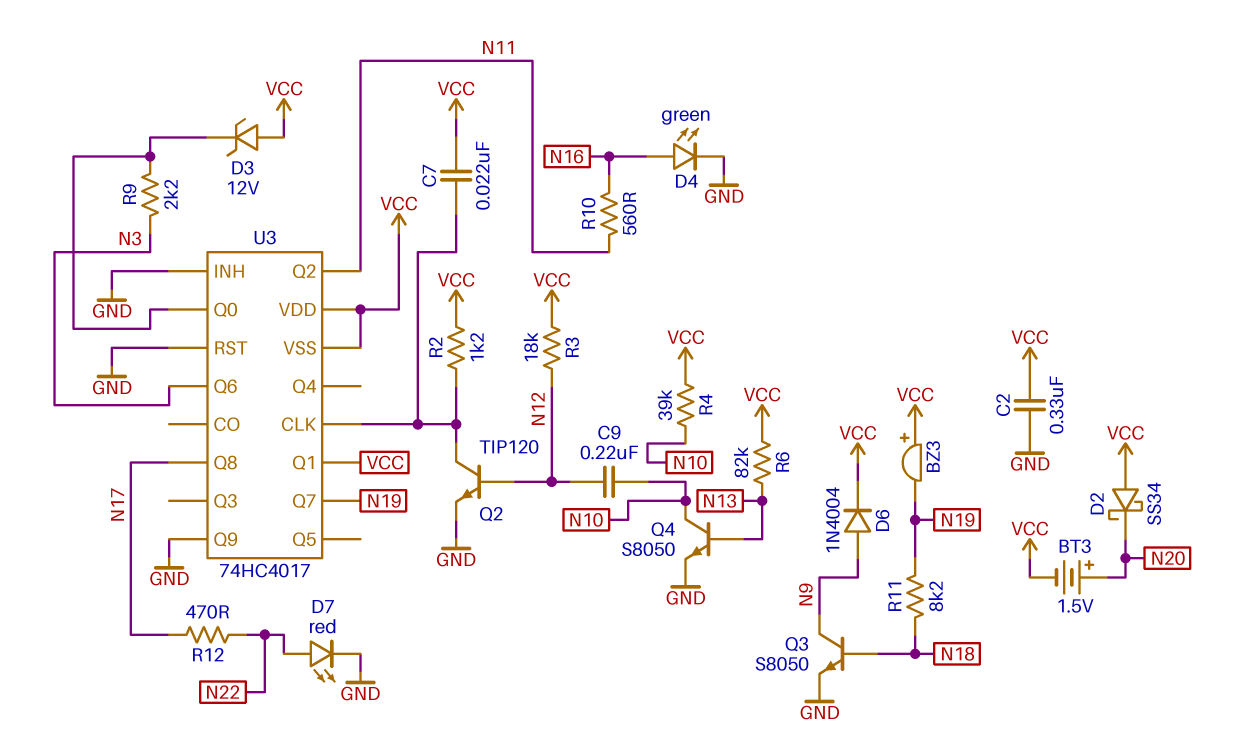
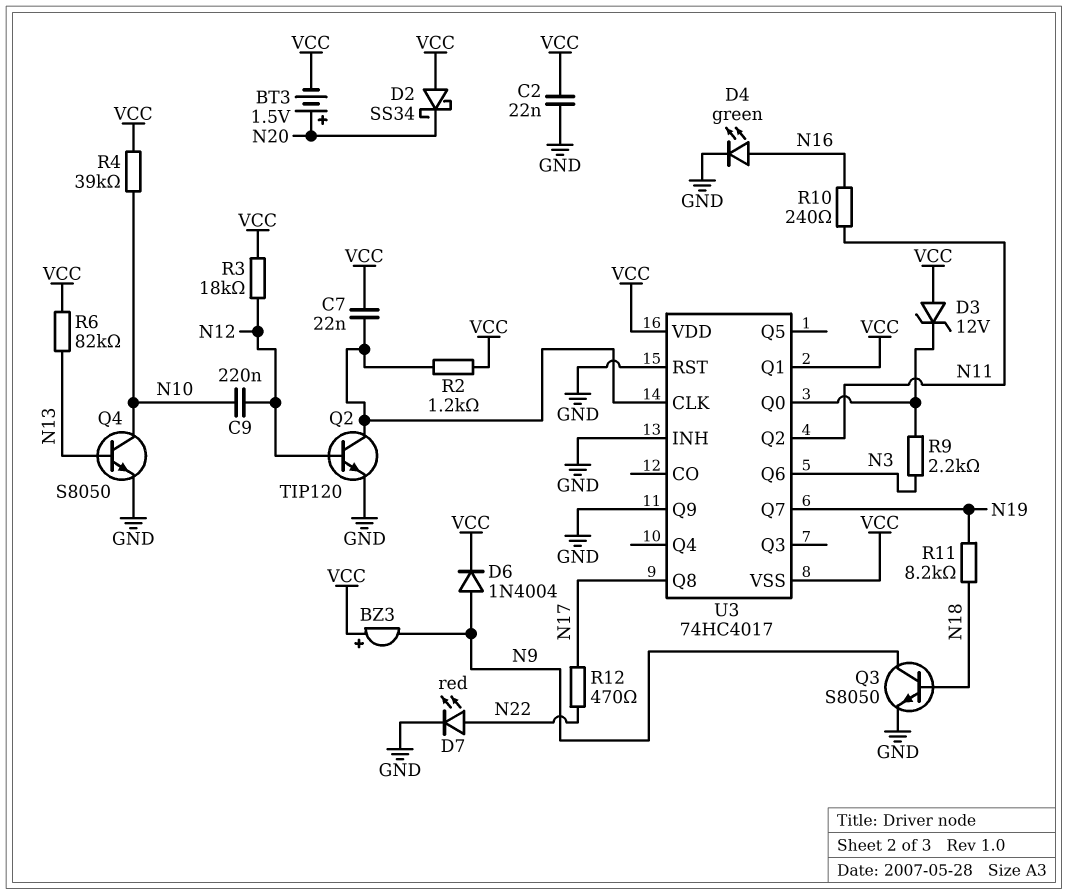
BZ3: buzzer (plus VCC, minus N19) -> buzzer (plus VCC, minus N9)
C2: 330nF (GND, VCC) -> 22nF (GND, VCC)
R10: 560 (N11, N16) -> 240 (N11, N16)

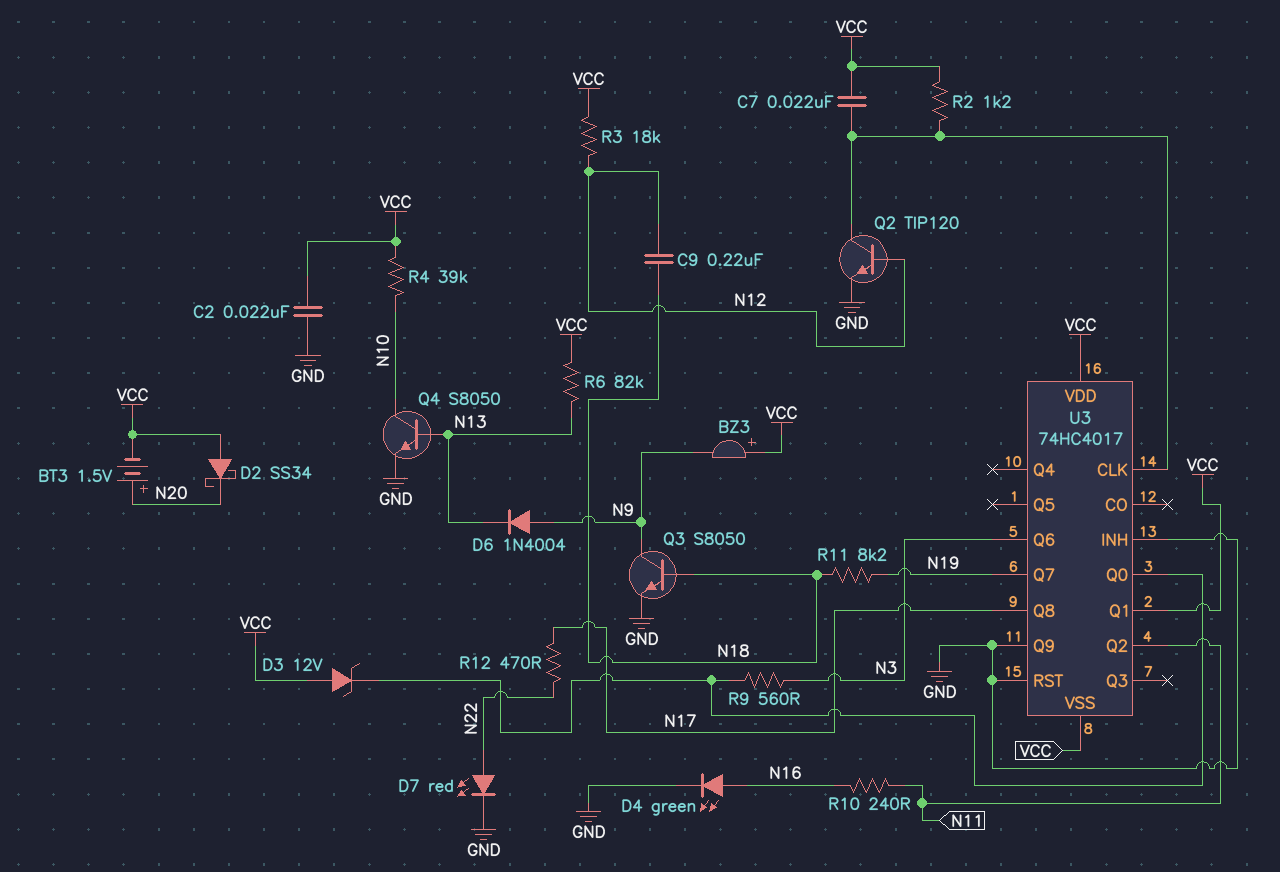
C9: 220nF (N10, N12) -> 220nF (N12, N18)
D6: diode 1N4004 (A N9, K VCC) -> diode 1N4004 (A N9, K N13)
R9: 2.2k (N3, U3/Q0) -> 560 (N3, U3/Q0)

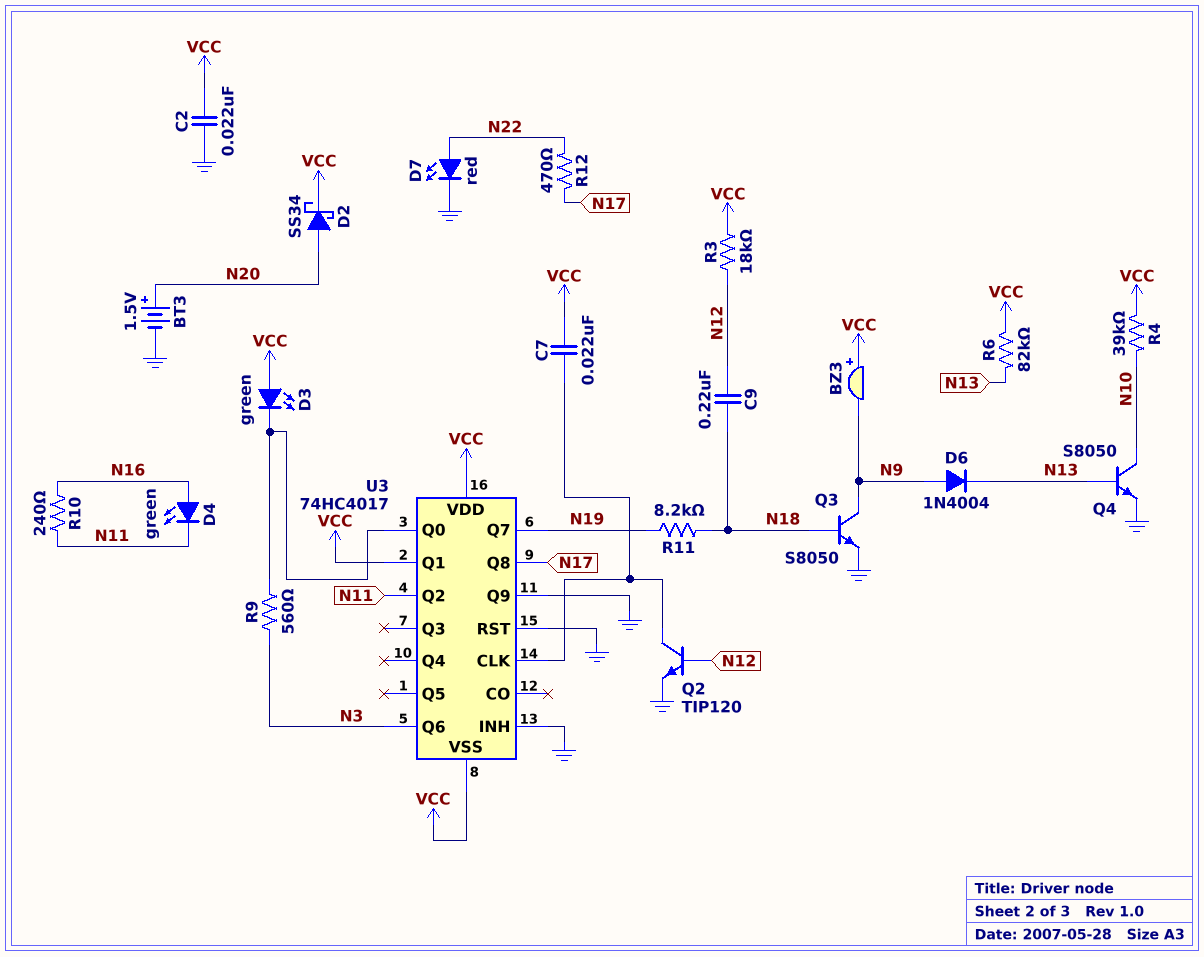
BT3: 1.5V (plus N20, minus VCC) -> 1.5V (plus N20, minus GND)
D2: schottky SS34 (A VCC, K N20) -> schottky SS34 (A N20, K VCC)
D3: zener 12V (A VCC, K U3/Q0) -> LED green (A VCC, K U3/Q0)
D4: LED green (A N16, K GND) -> LED green (A N16, K N11)
R2: 1.2k (U3/CLK, VCC) -> none

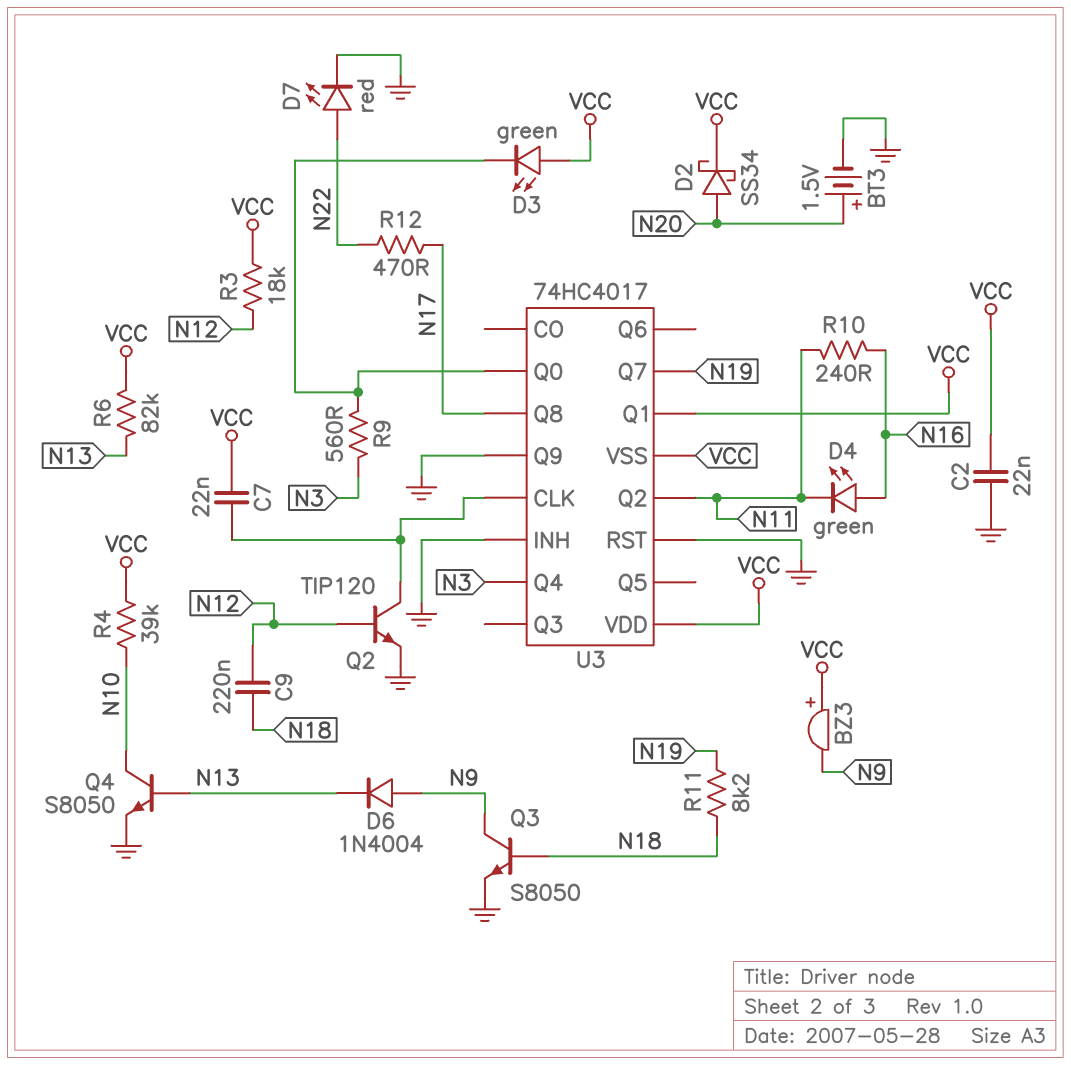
U3 pin Q4: none -> N3
U3 pin Q6: N3 -> none

